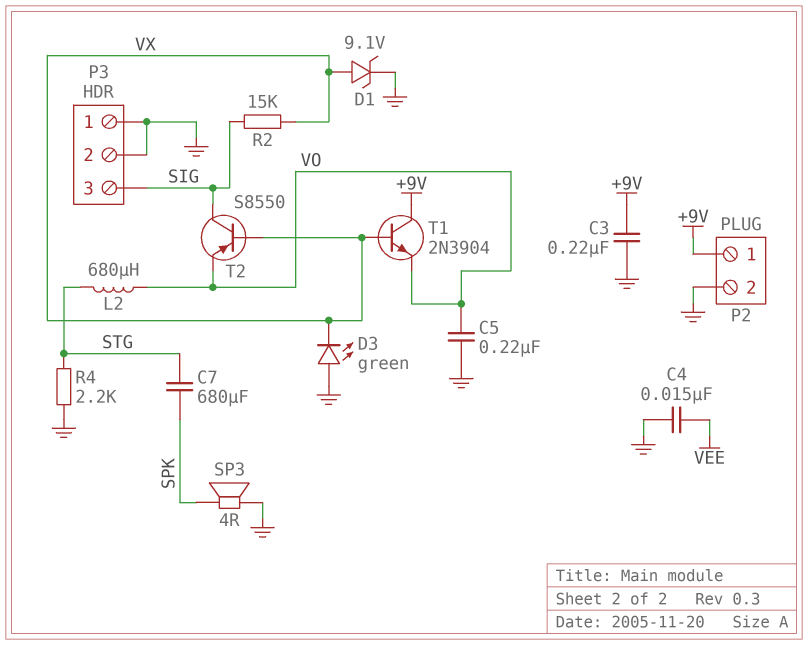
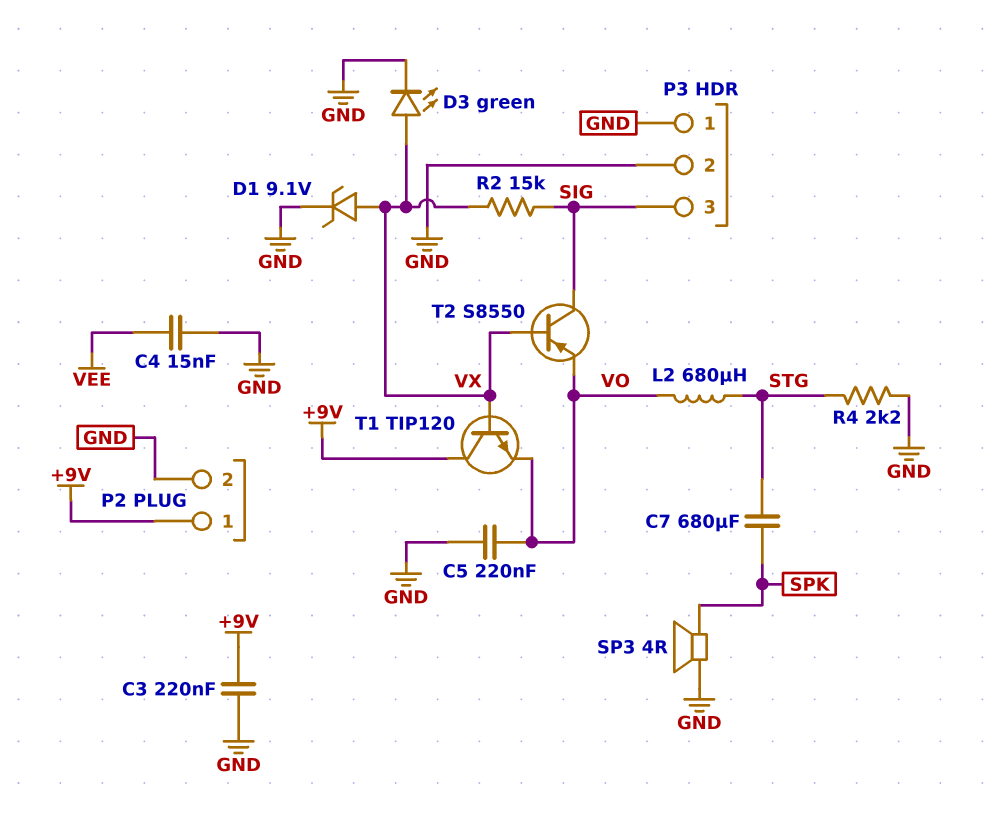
D3: LED green (A GND, K VX) -> LED green (A VX, K GND)
T1: NPN 2N3904 (B VX, C +9V, E VO) -> NPN TIP120 (B VX, C +9V, E VO)

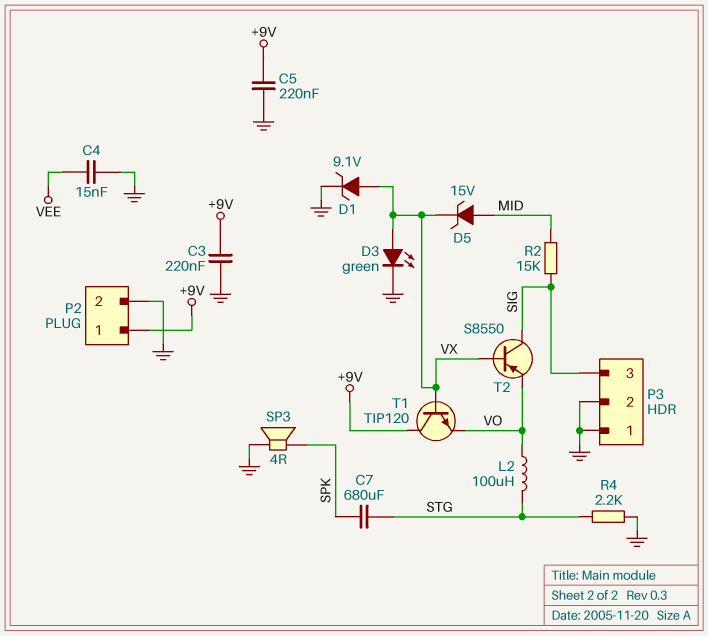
C5: 220nF (GND, VO) -> 220nF (+9V, GND)
D5: none -> zener 15V (A MID, K VX)
L2: 680uH (STG, VO) -> 100uH (STG, VO)
R2: 15k (SIG, VX) -> 15k (MID, SIG)

